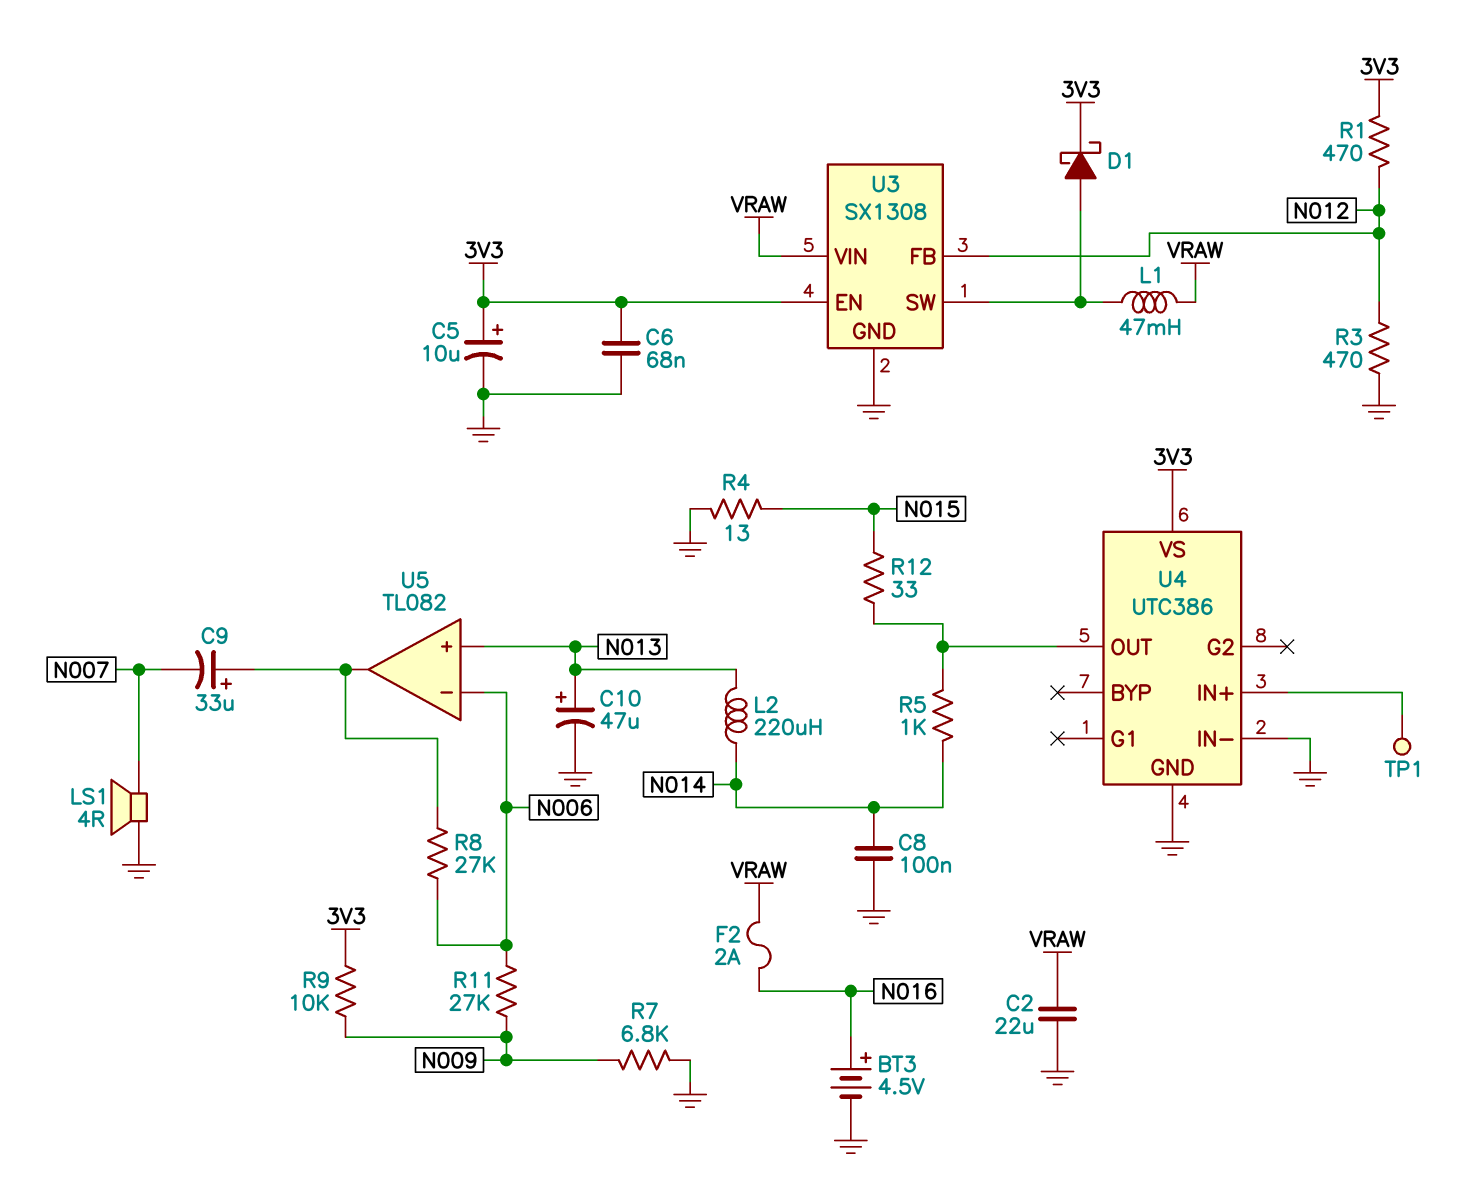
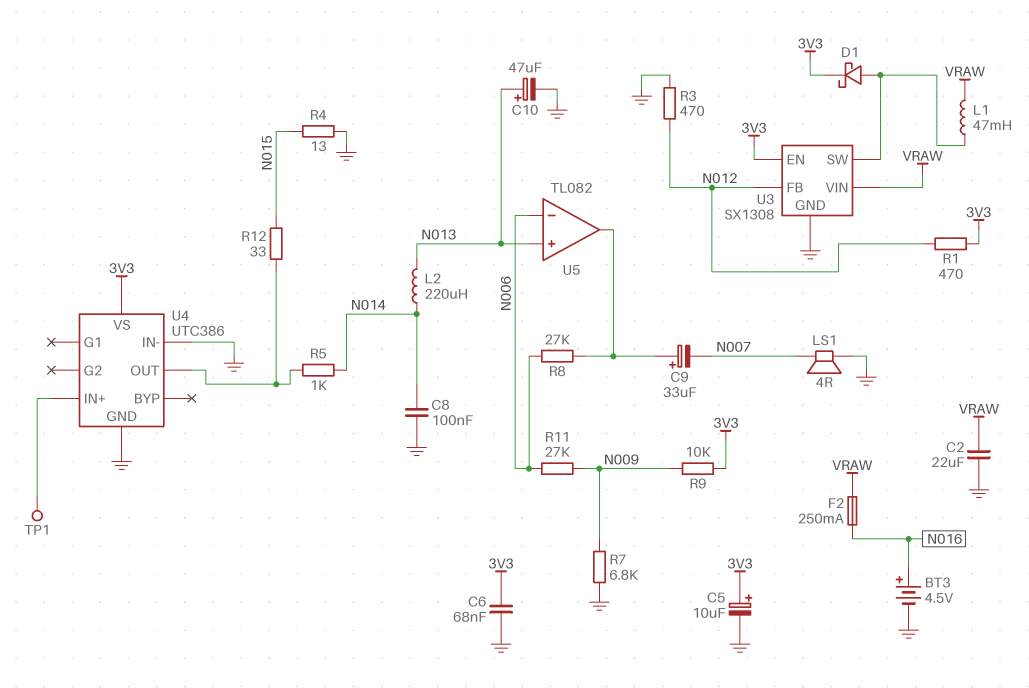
F2: 2A (N016, VRAW) -> 250mA (N016, VRAW)

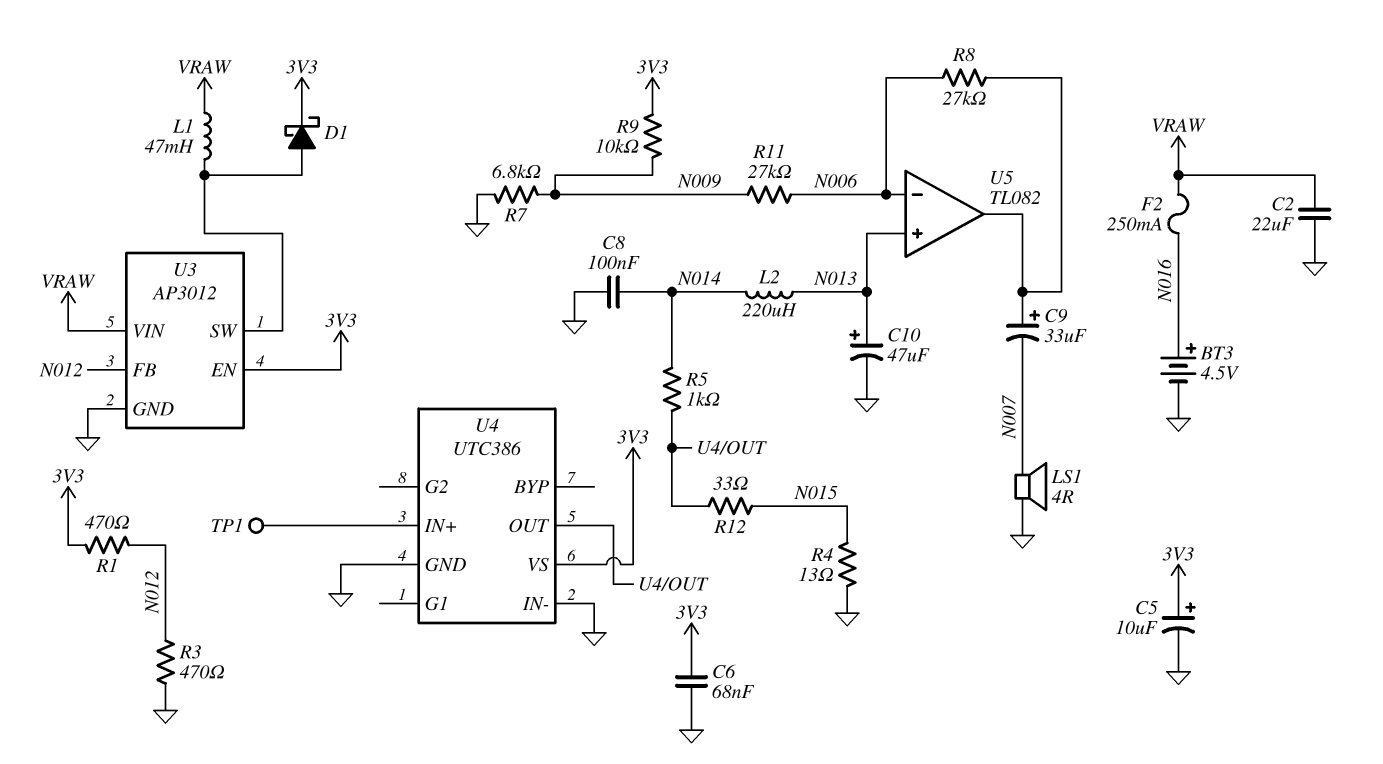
U3: SX1308 -> AP3012

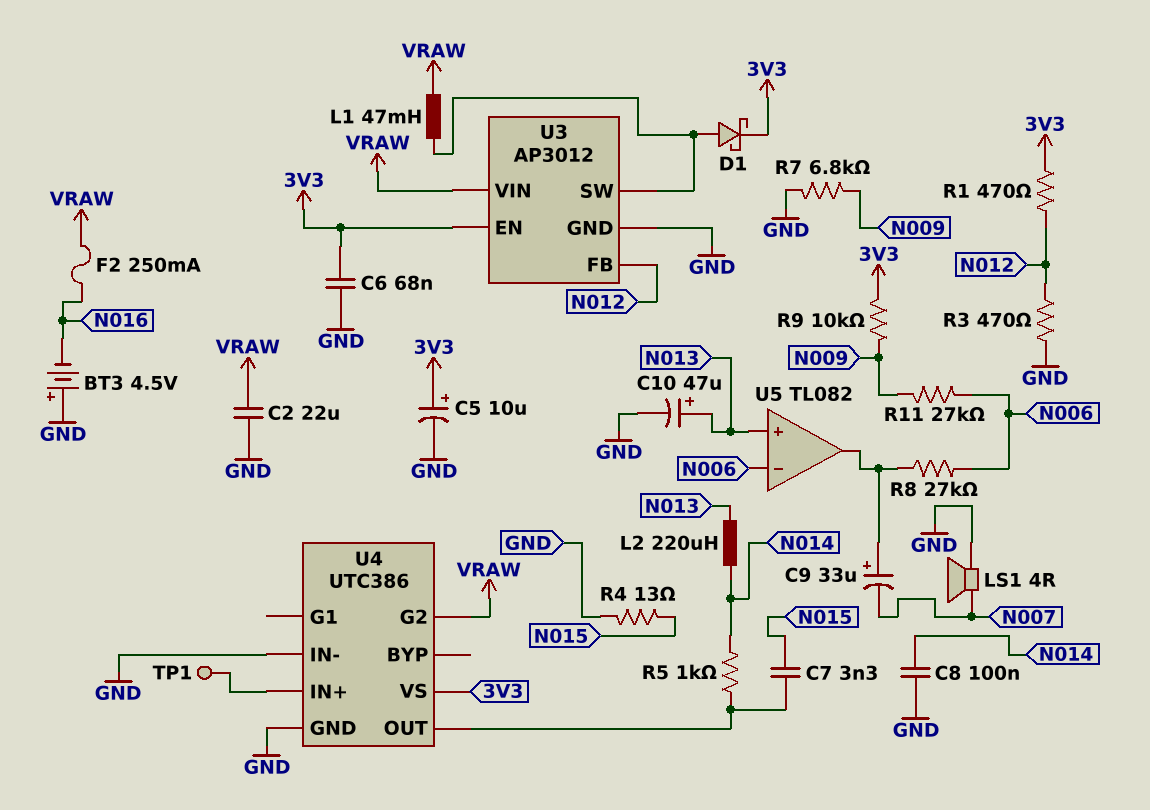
BT3: 4.5V (plus N016, minus GND) -> 4.5V (plus GND, minus N016)
C7: none -> 3.3nF (N015, U4/OUT)
R12: 33 (N015, U4/OUT) -> none
U4 pin G2: none -> VRAW

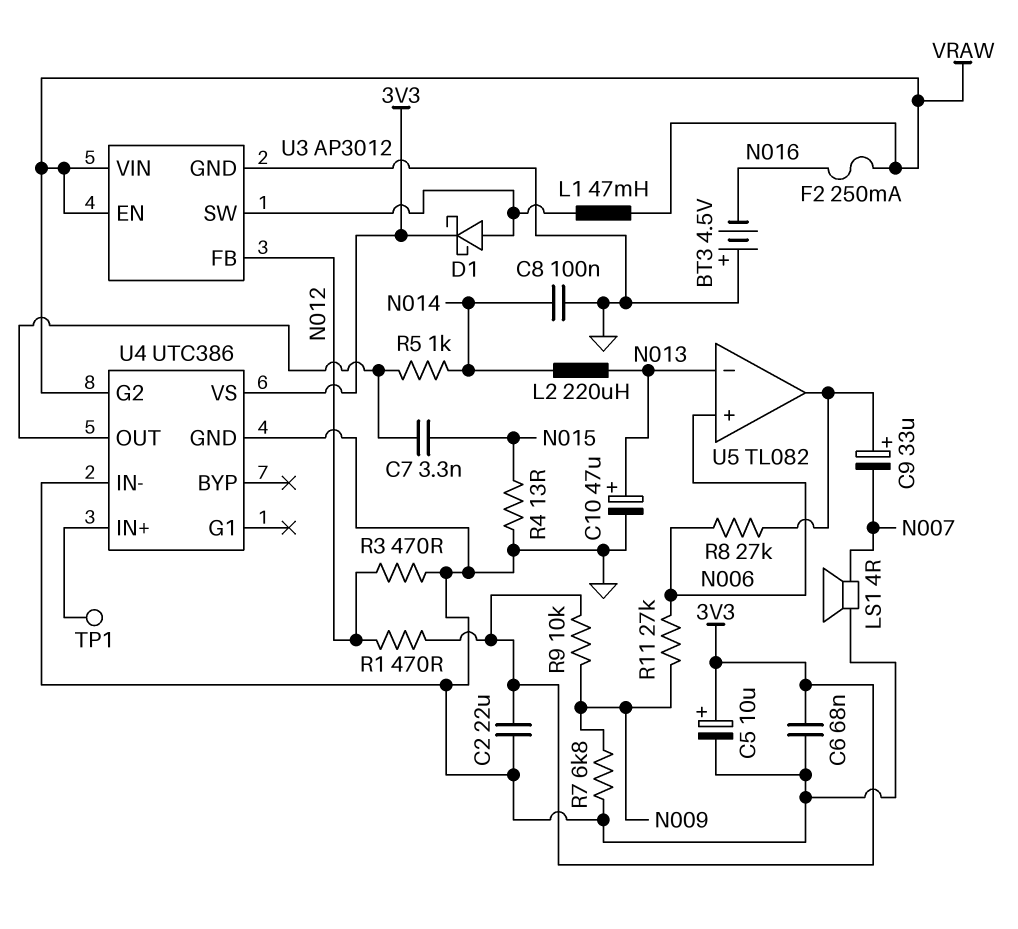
C2: 22uF (GND, VRAW) -> 22uF (3V3, GND)
U3 pin EN: 3V3 -> VRAW
U5 pin in+: N013 -> N006
U5 pin in-: N006 -> N013

